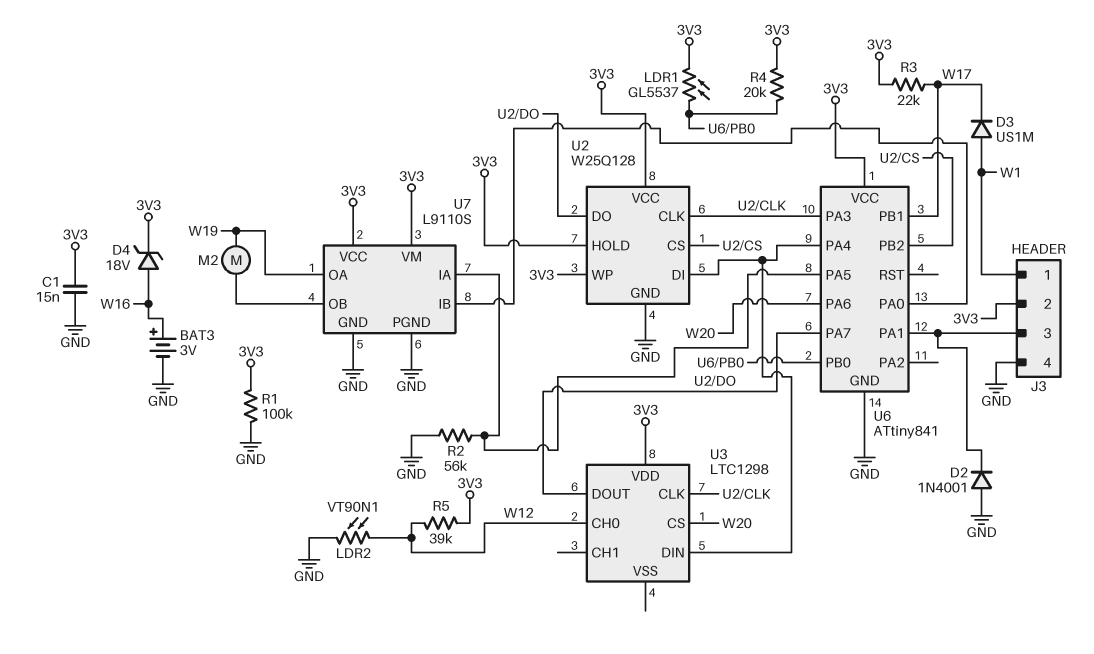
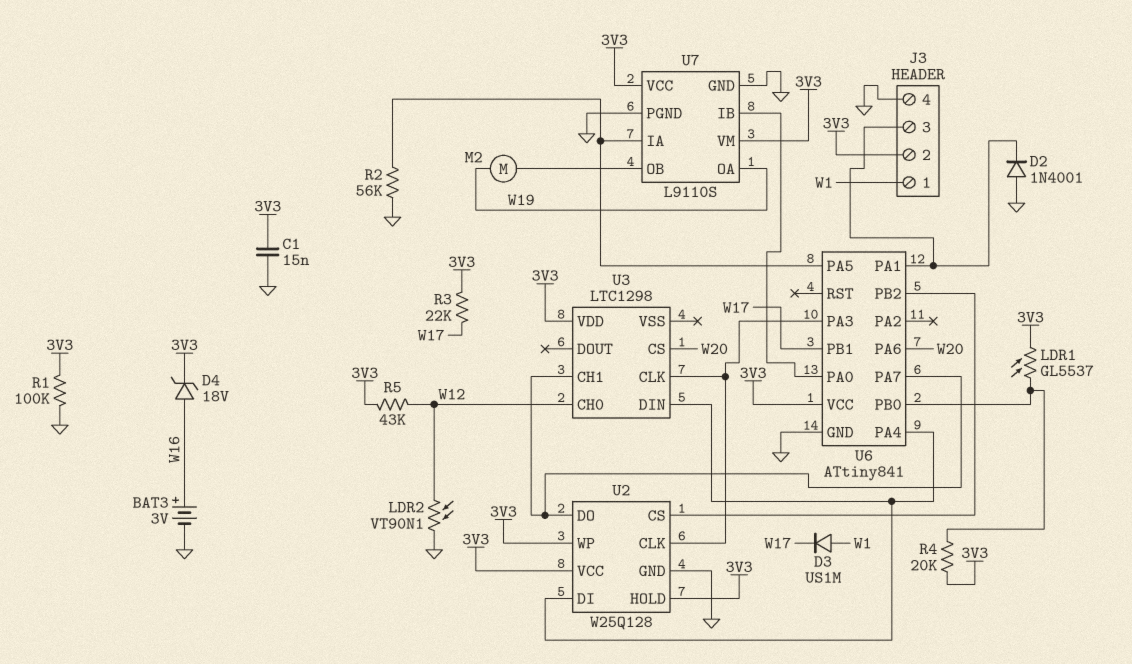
R5: 39k (3V3, W12) -> 43k (3V3, W12)
U3 pin CH1: none -> U2/DO
U3 pin DOUT: U2/DO -> none

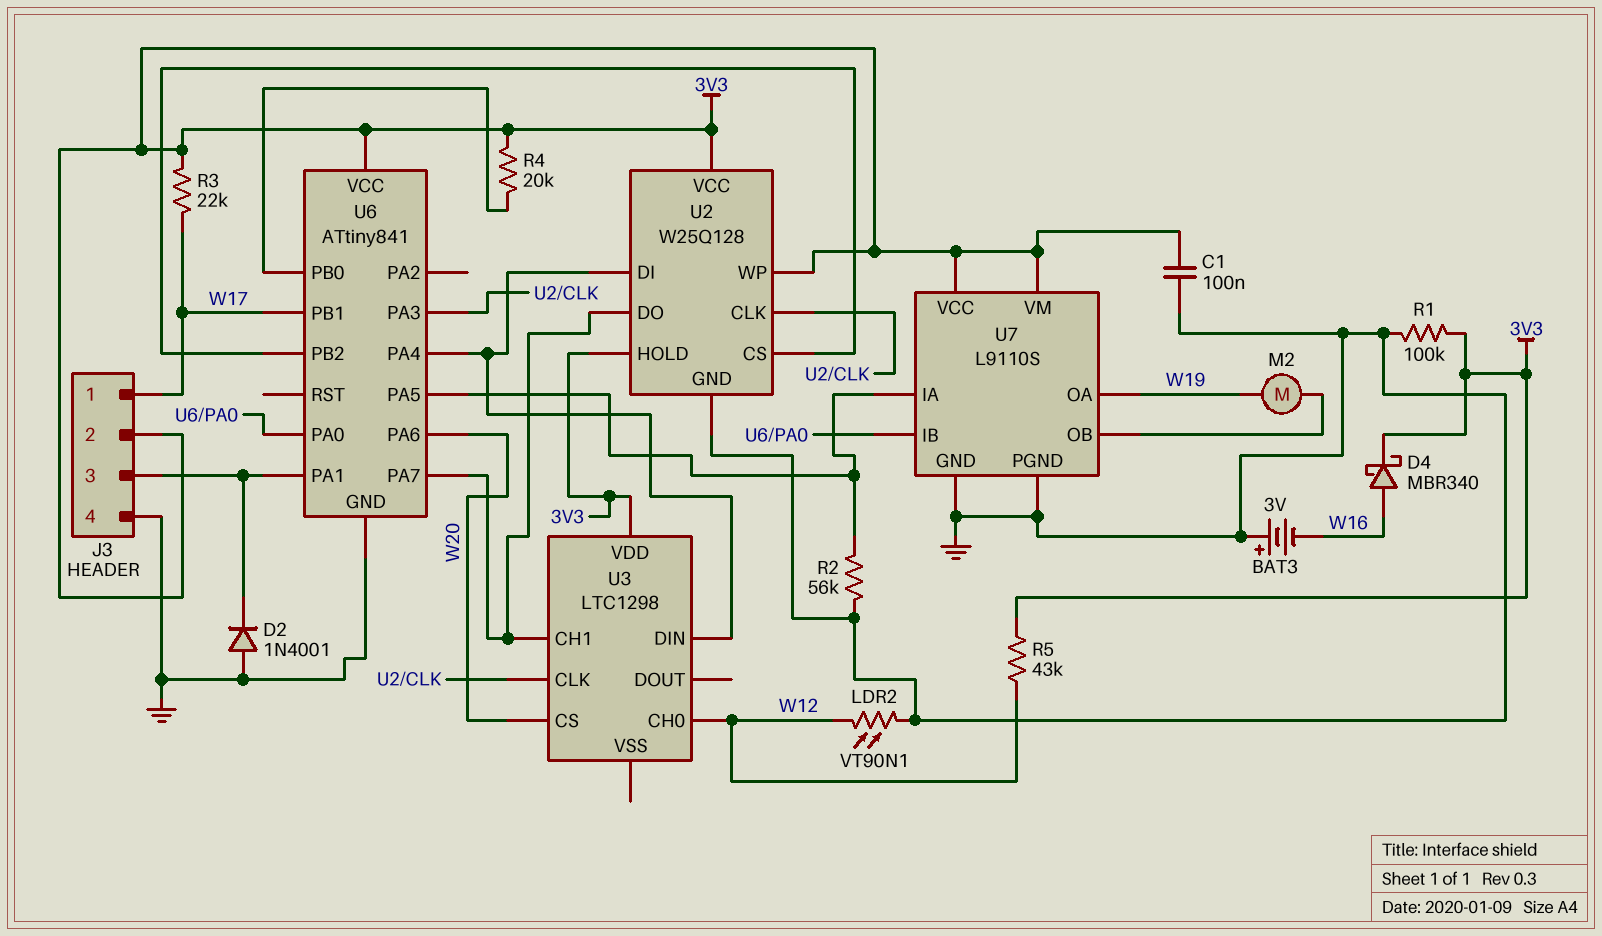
BAT3: 3V (plus W16, minus GND) -> 3V (plus GND, minus W16)
C1: 15nF (3V3, GND) -> 100nF (3V3, GND)
D3: diode US1M (A W1, K W17) -> none
D4: zener 18V (A W16, K 3V3) -> schottky MBR340 (A W16, K 3V3)
J3 pin 1: W1 -> W17
LDR1: GL5537 (3V3, U6/PB0) -> none

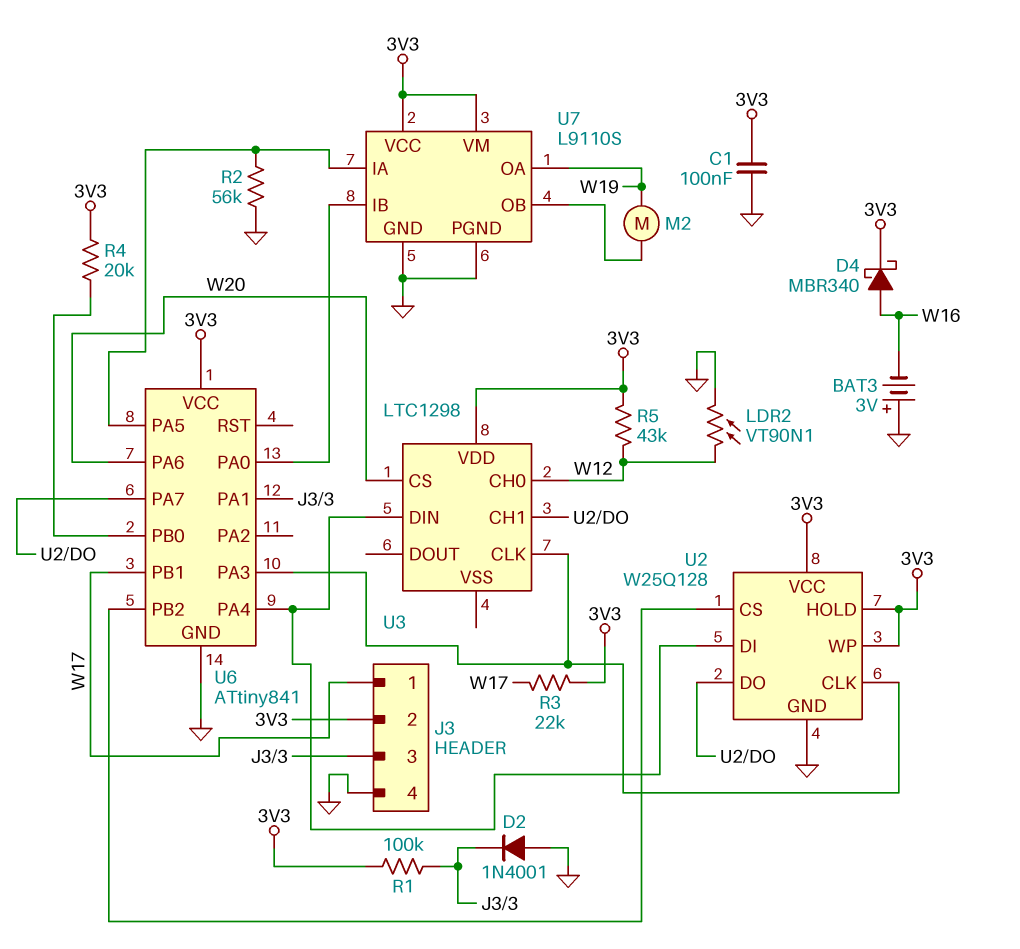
R1: 100k (3V3, GND) -> 100k (3V3, J3/3)

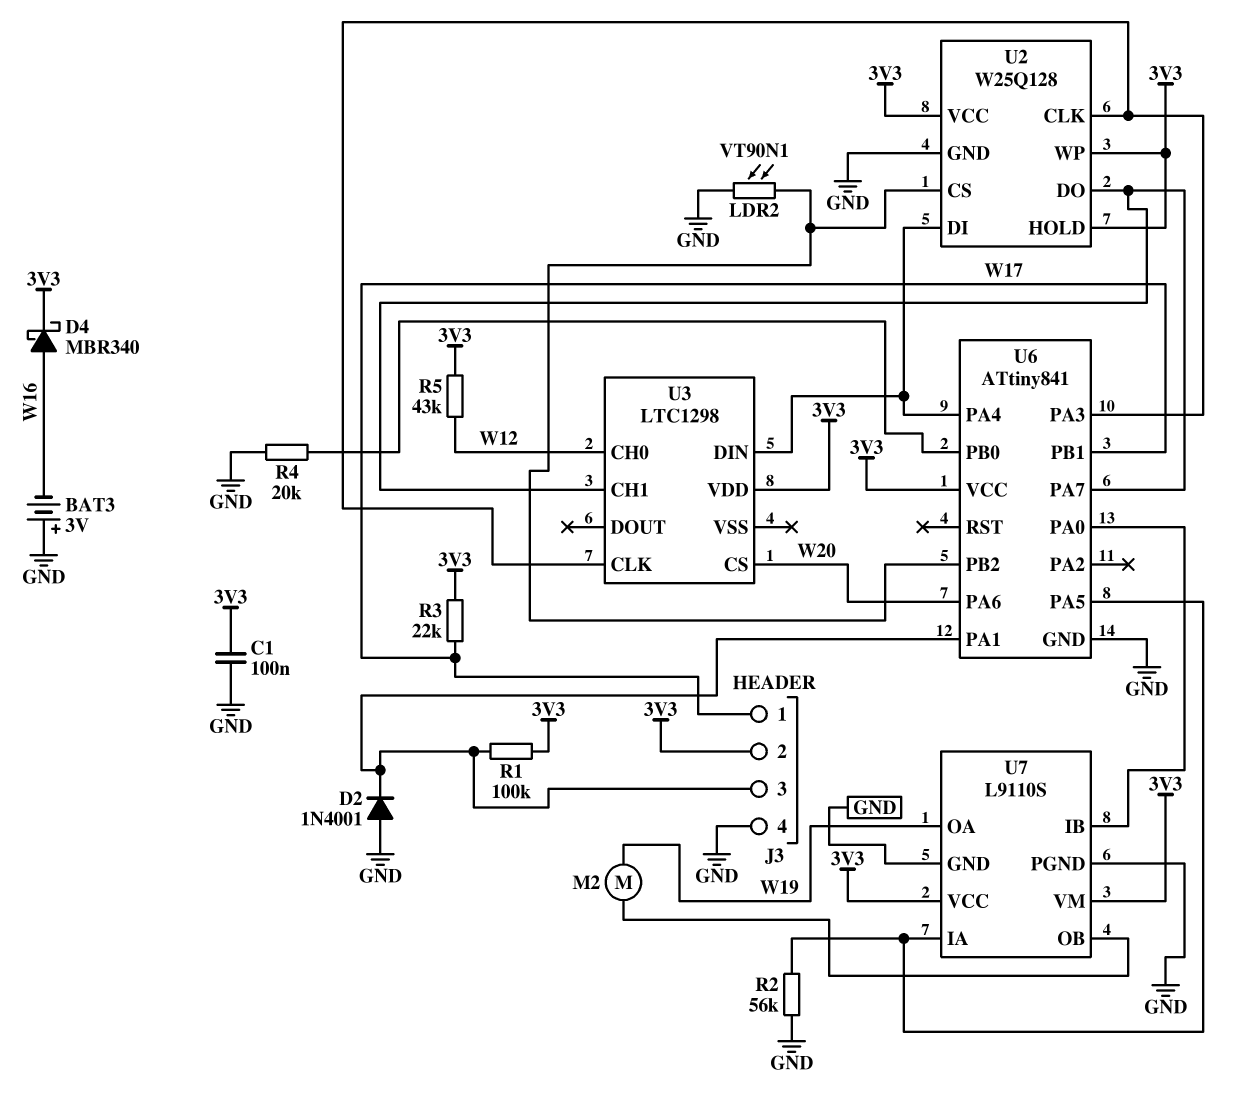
LDR2: VT90N1 (GND, W12) -> VT90N1 (GND, U2/CS)
R4: 20k (3V3, U6/PB0) -> 20k (GND, U6/PB0)

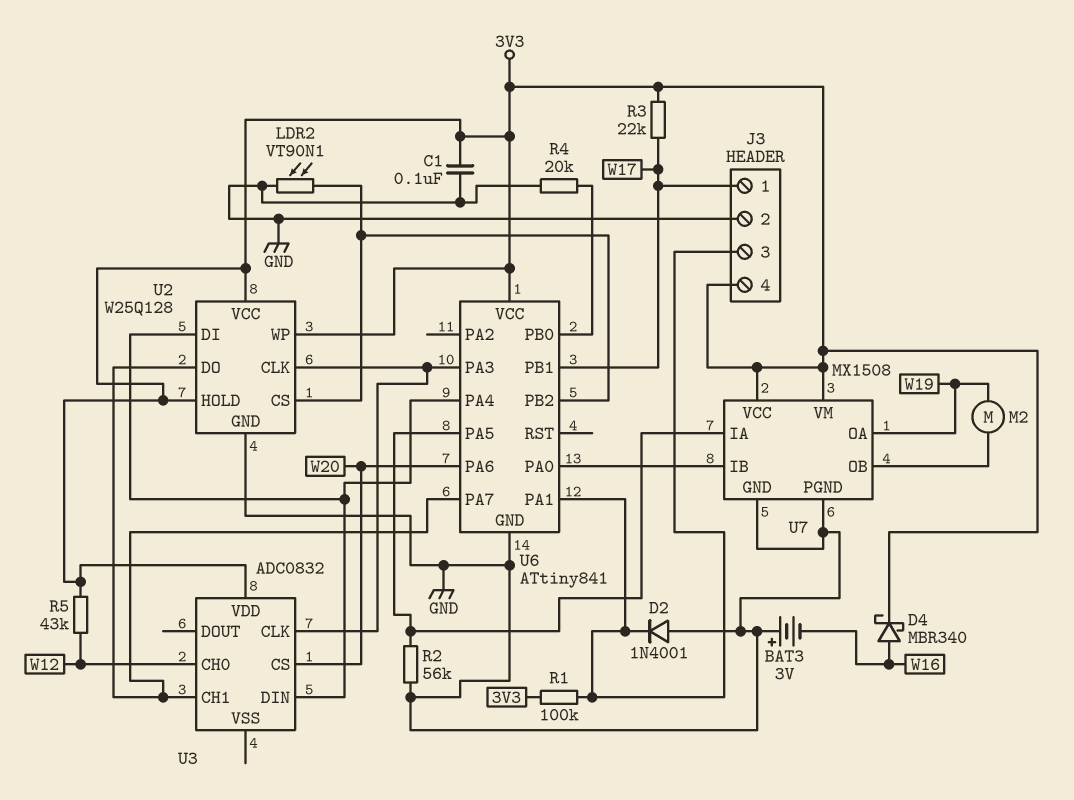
J3 pin 2: 3V3 -> GND
J3 pin 4: GND -> 3V3
U3: LTC1298 -> ADC0832
U7: L9110S -> MX1508

